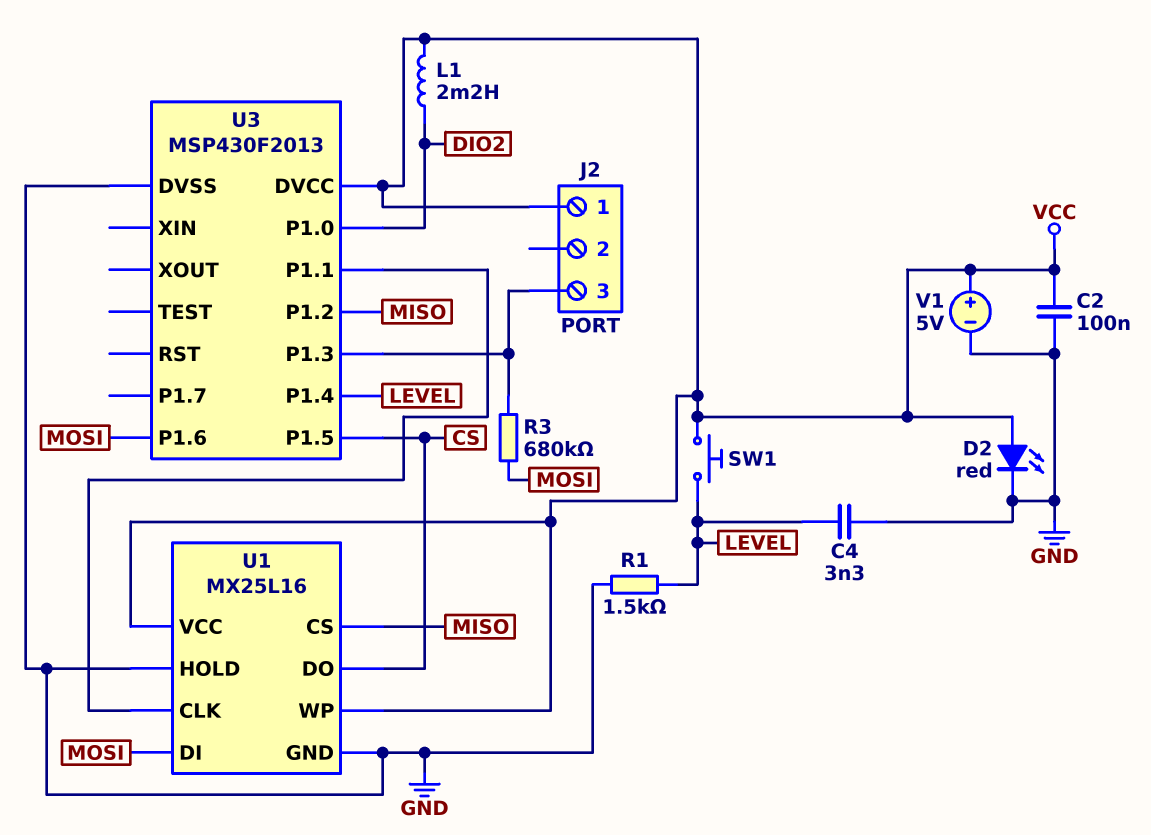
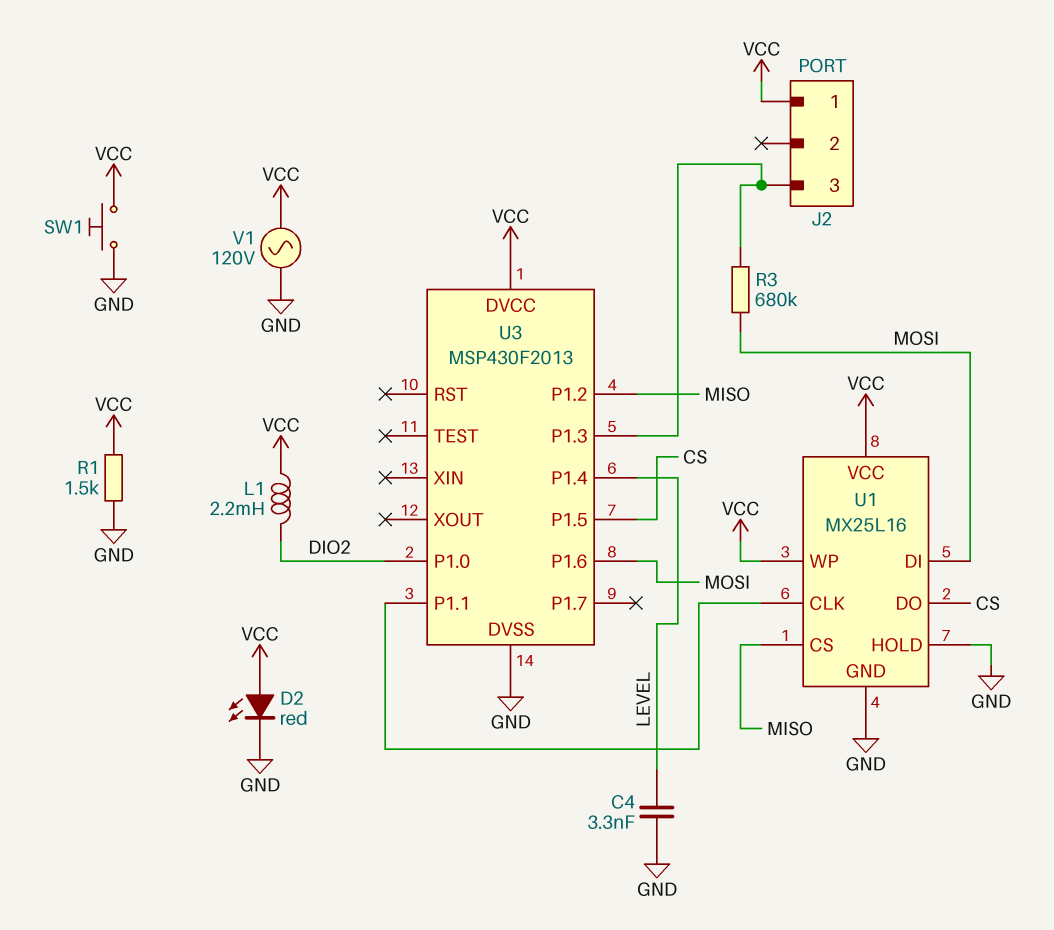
C2: 100nF (GND, VCC) -> none
R1: 1.5k (GND, LEVEL) -> 1.5k (GND, VCC)
SW1: button (LEVEL, VCC) -> button (GND, VCC)
V1: 5V (plus VCC, minus GND) -> AC 120V (GND, VCC)

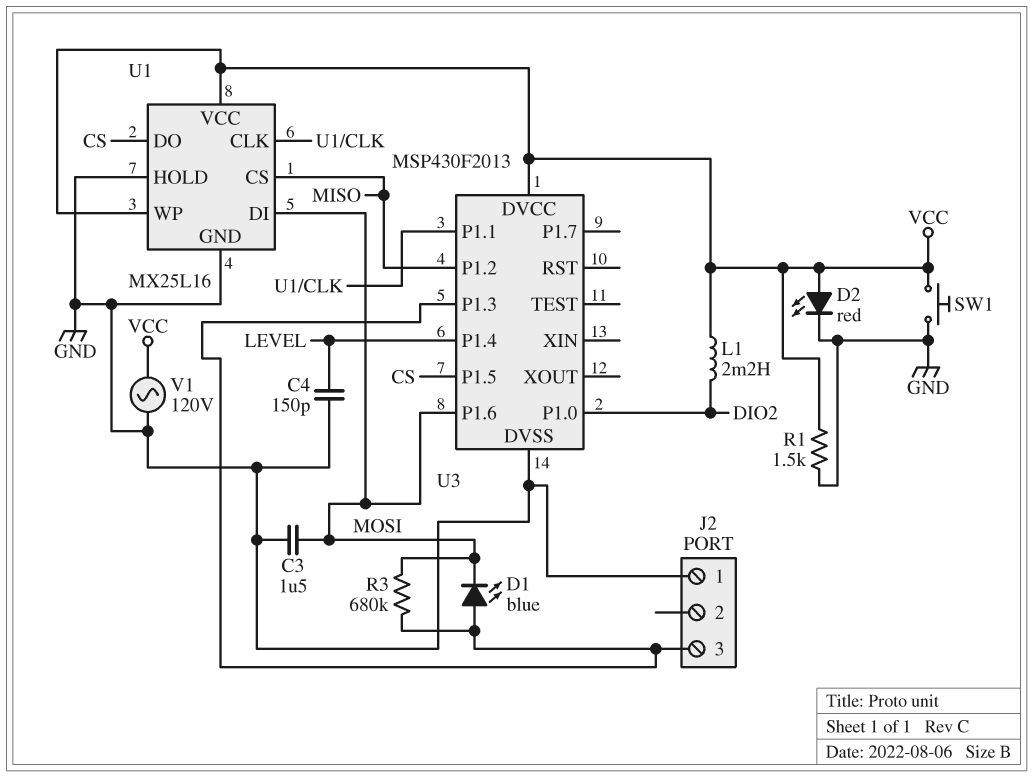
C3: none -> 1.5uF (GND, MOSI)
C4: 3.3nF (GND, LEVEL) -> 150pF (GND, LEVEL)
D1: none -> LED blue (A J2/3, K MOSI)
J2 pin 1: VCC -> GND

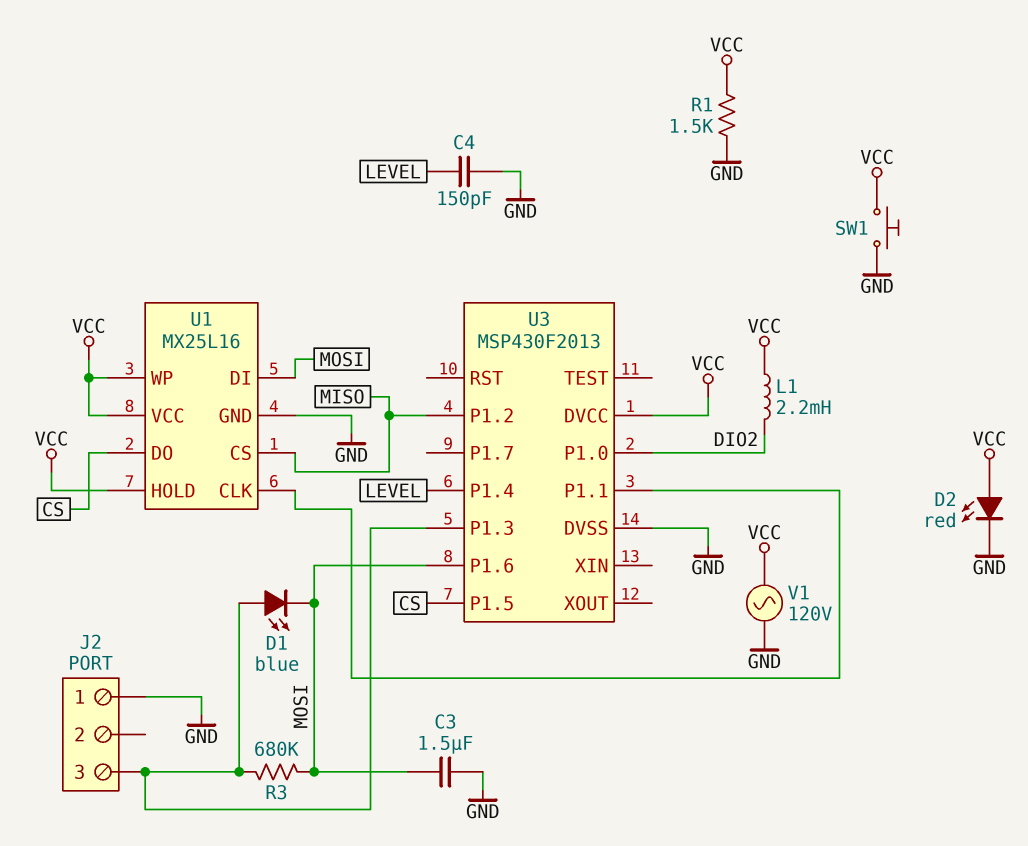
U1 pin HOLD: GND -> VCC

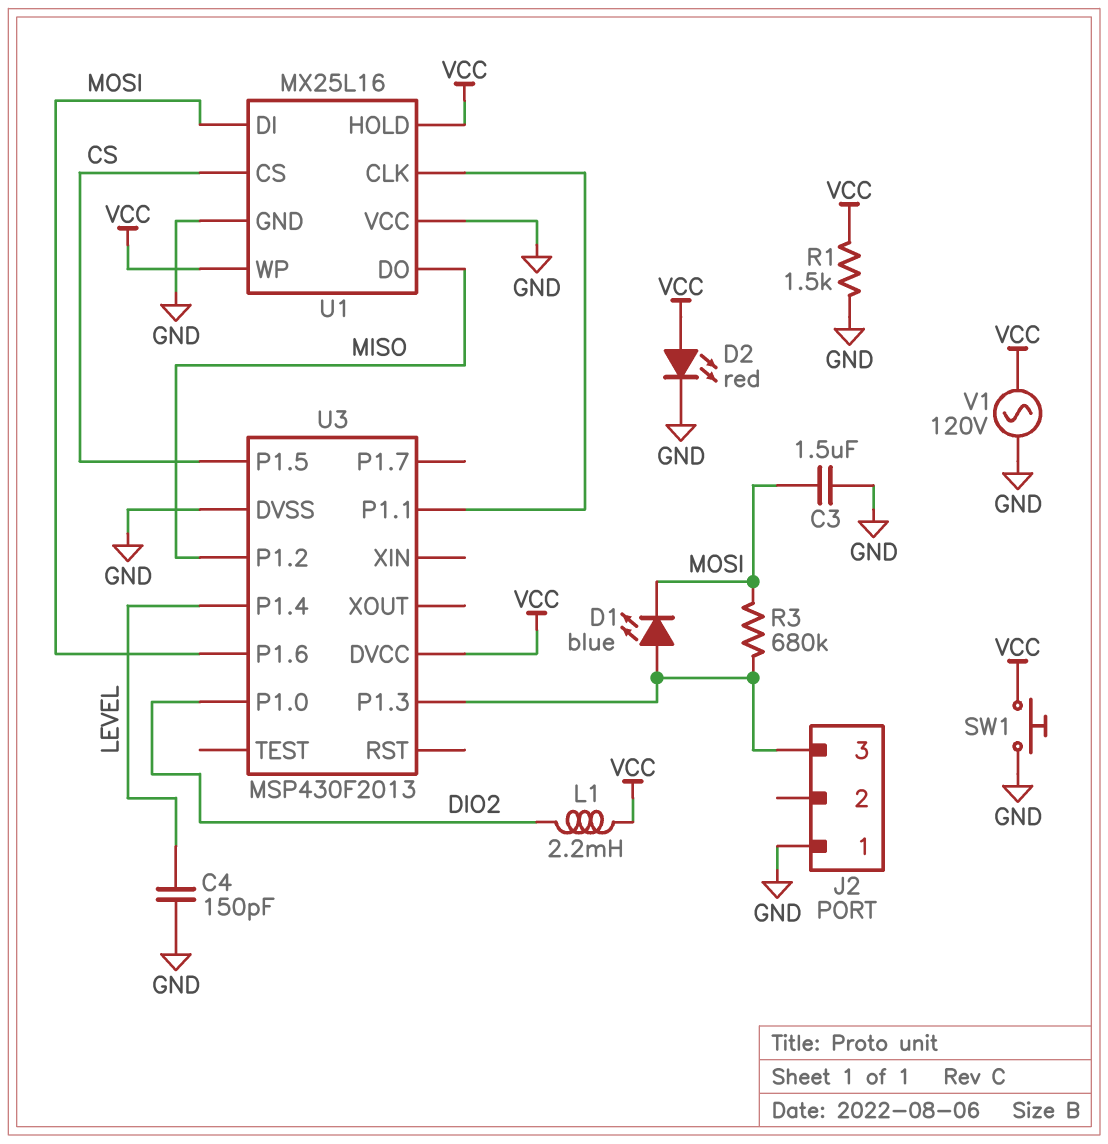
U1 pin CS: MISO -> CS
U1 pin DO: CS -> MISO
U1 pin VCC: VCC -> GND

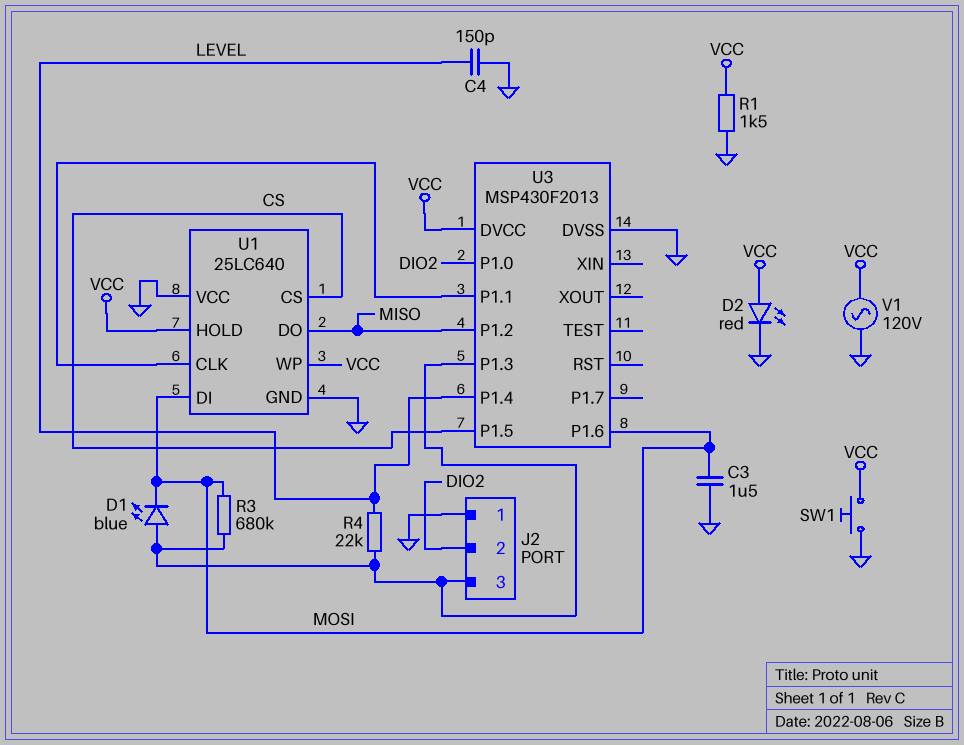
J2 pin 2: none -> DIO2
L1: 2.2mH (DIO2, VCC) -> none
R4: none -> 22k (J2/3, LEVEL)
U1: MX25L16 -> 25LC640

